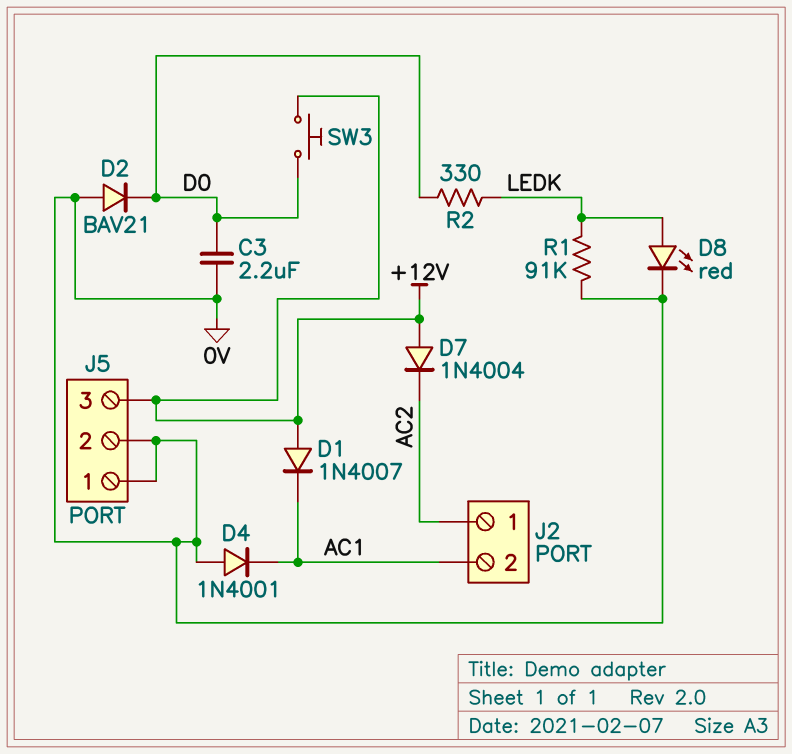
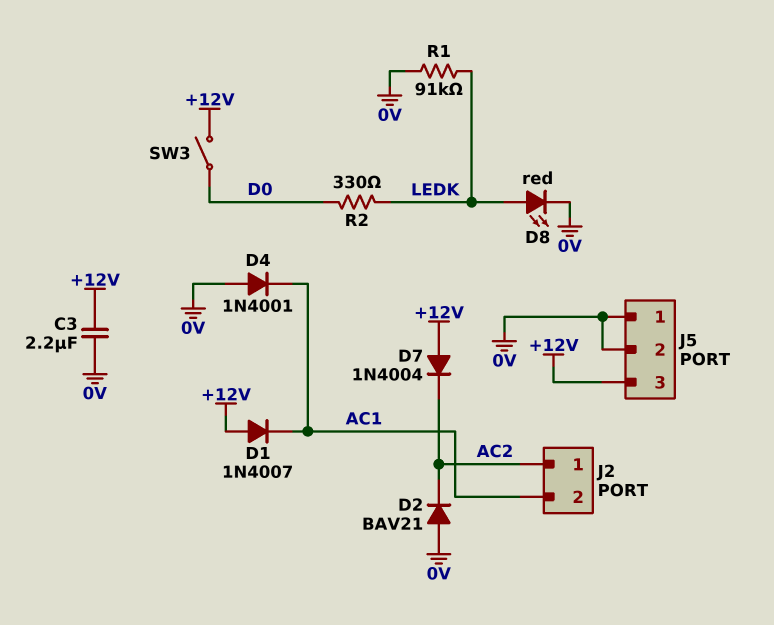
C3: 2.2uF (0V, D0) -> 2.2uF (+12V, 0V)
D2: diode BAV21 (A 0V, K D0) -> diode BAV21 (A 0V, K AC2)
SW3: button (+12V, D0) -> switch (+12V, D0)

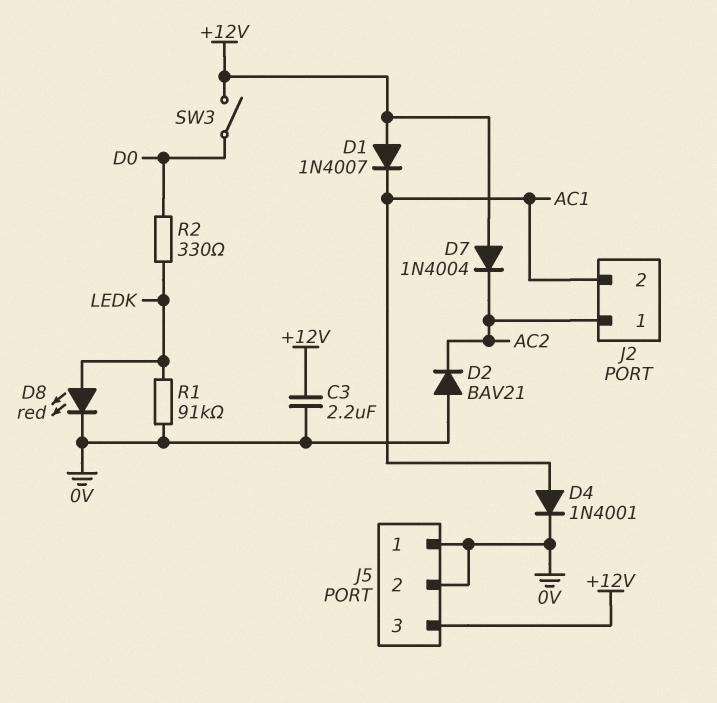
D4: diode 1N4001 (A 0V, K AC1) -> diode 1N4001 (A AC1, K 0V)

